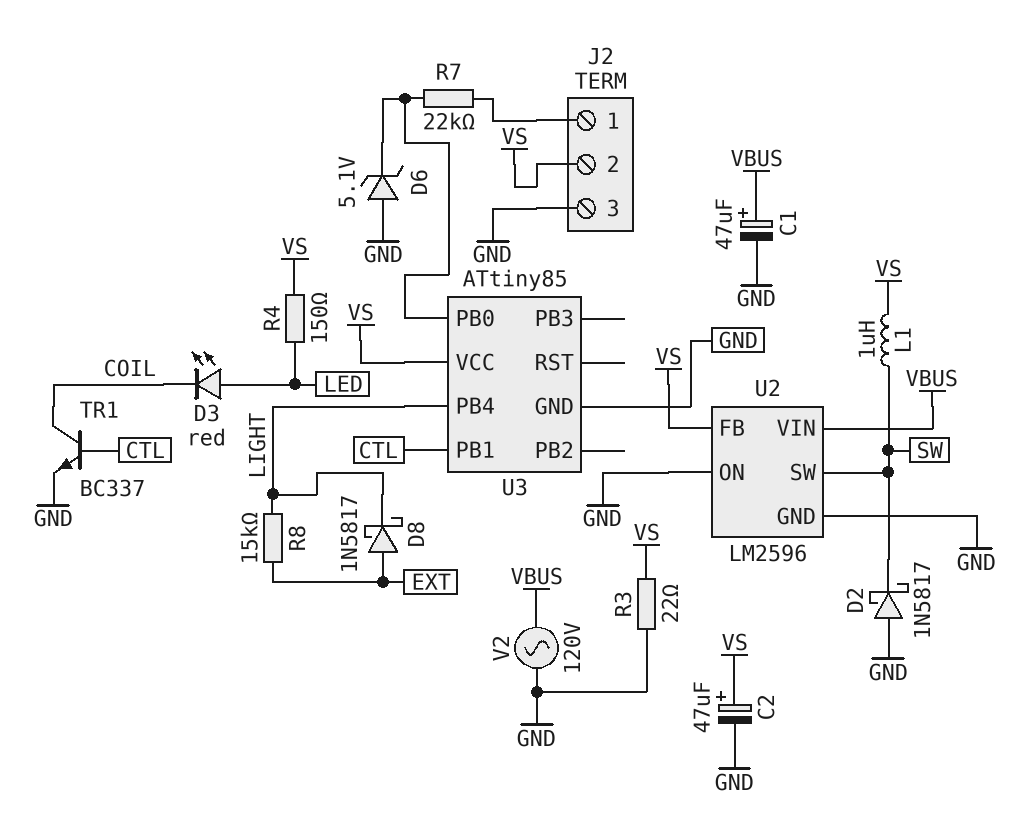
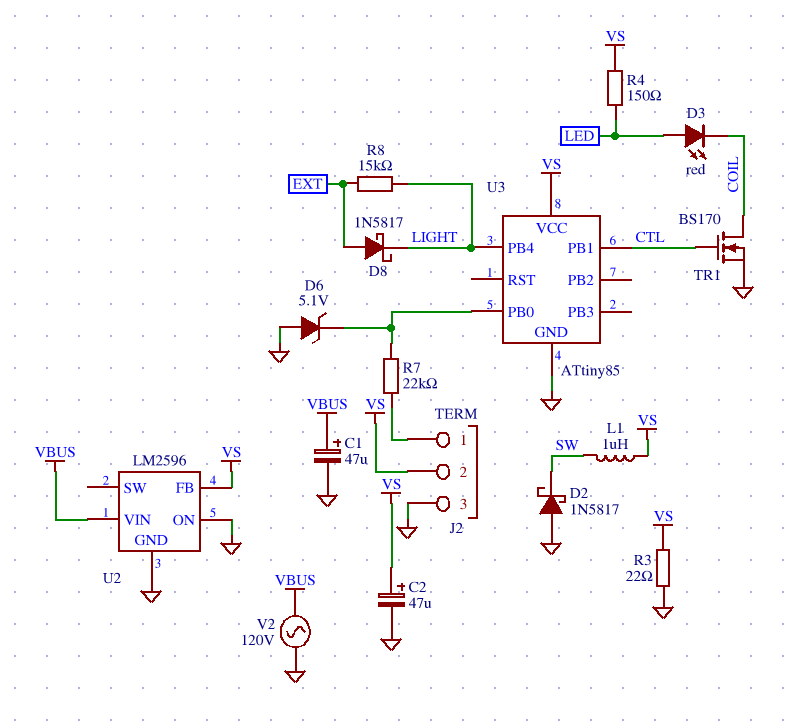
TR1: NPN BC337 (B CTL, C COIL, E GND) -> NMOS BS170 (G CTL, D COIL, S GND)
U2 pin SW: SW -> none

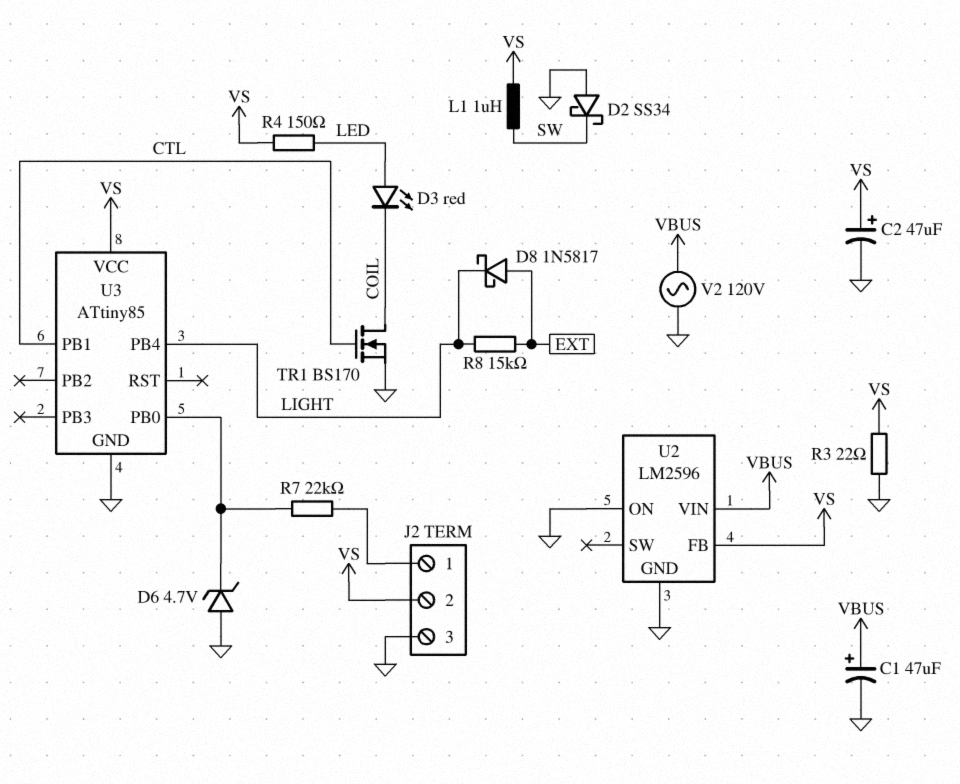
D2: schottky 1N5817 (A GND, K SW) -> schottky SS34 (A GND, K SW)
D6: zener 5.1V (A GND, K U3/PB0) -> zener 4.7V (A GND, K U3/PB0)

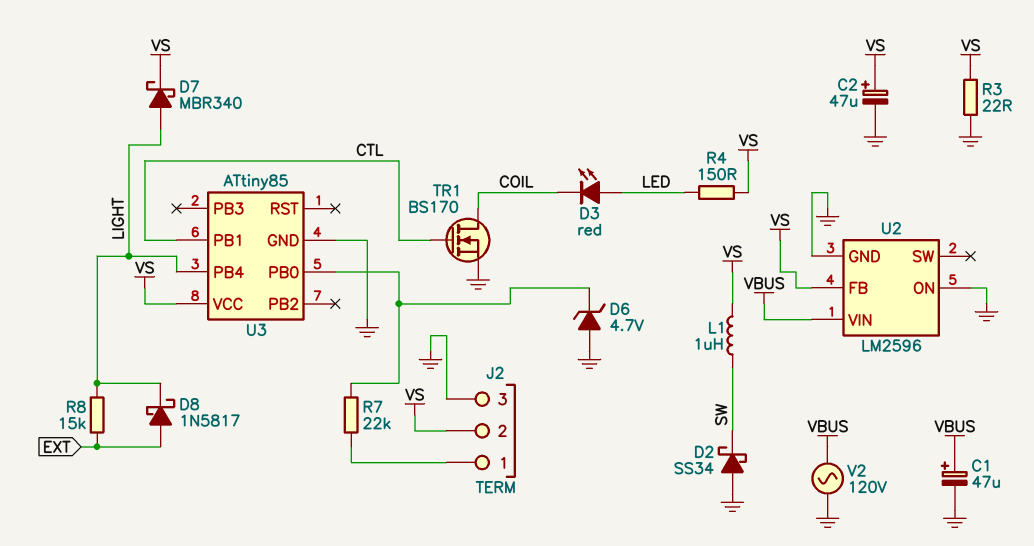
D7: none -> schottky MBR340 (A LIGHT, K VS)

